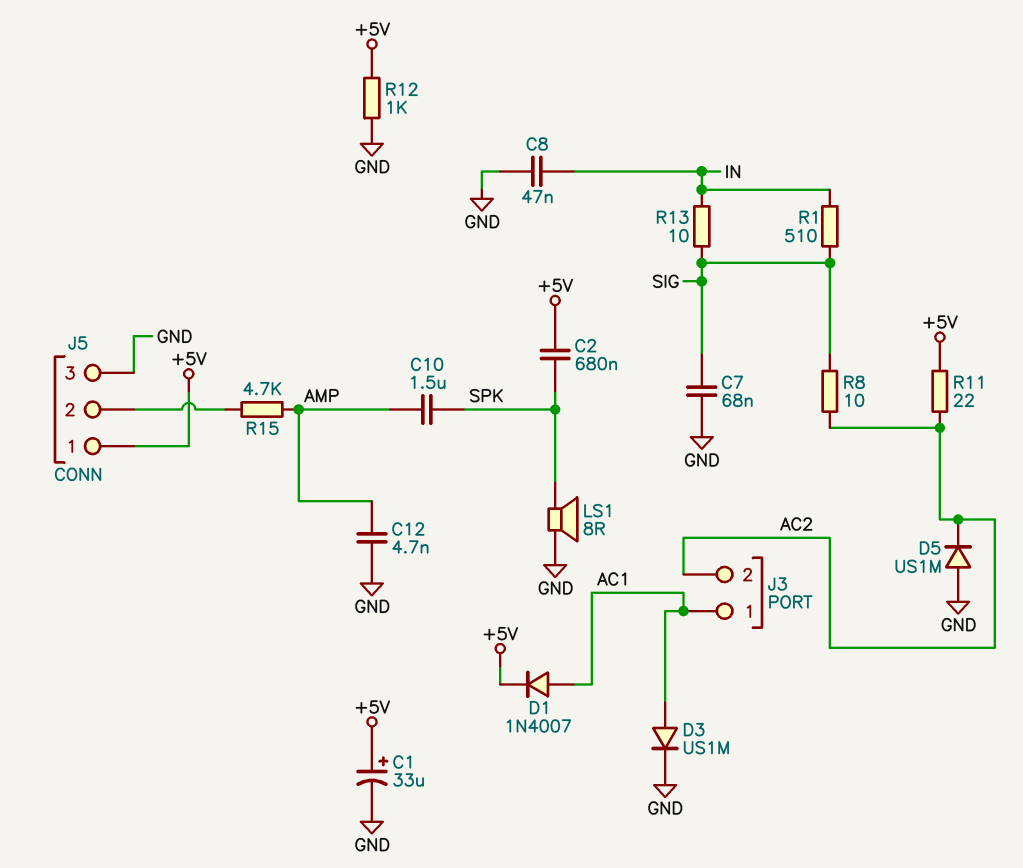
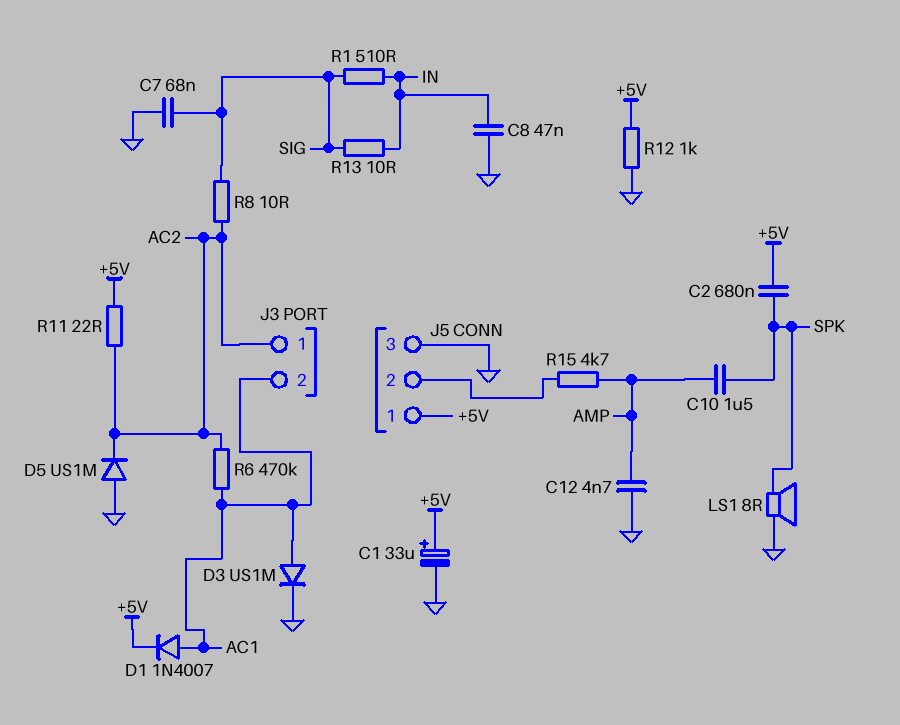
J3 pin 1: AC1 -> AC2
J3 pin 2: AC2 -> AC1
R6: none -> 470k (AC1, AC2)

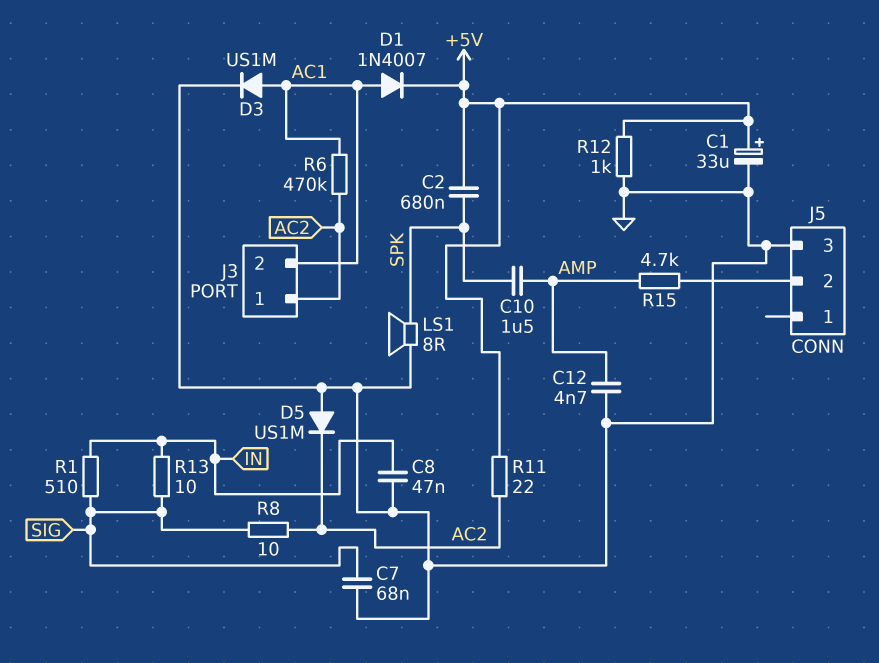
J5 pin 1: +5V -> none

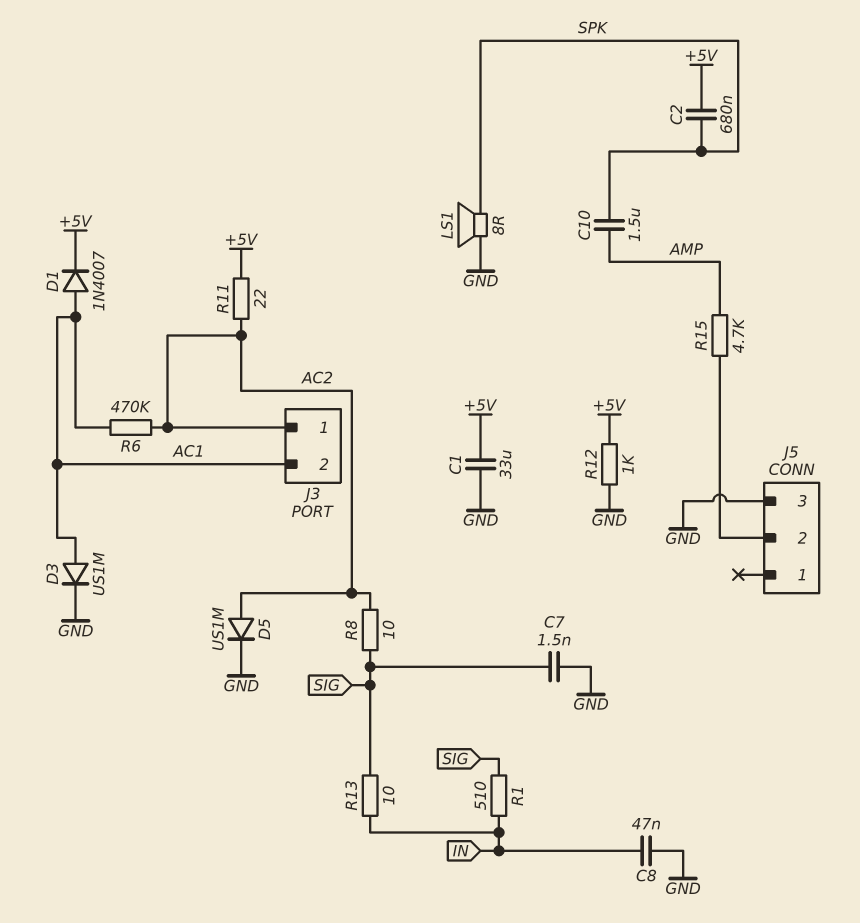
C1: 33uF (plus +5V, minus GND) -> 33uF (+5V, GND)
C7: 68nF (GND, SIG) -> 1.5nF (GND, SIG)
C12: 4.7nF (AMP, GND) -> none
D5: diode US1M (A GND, K AC2) -> diode US1M (A AC2, K GND)

